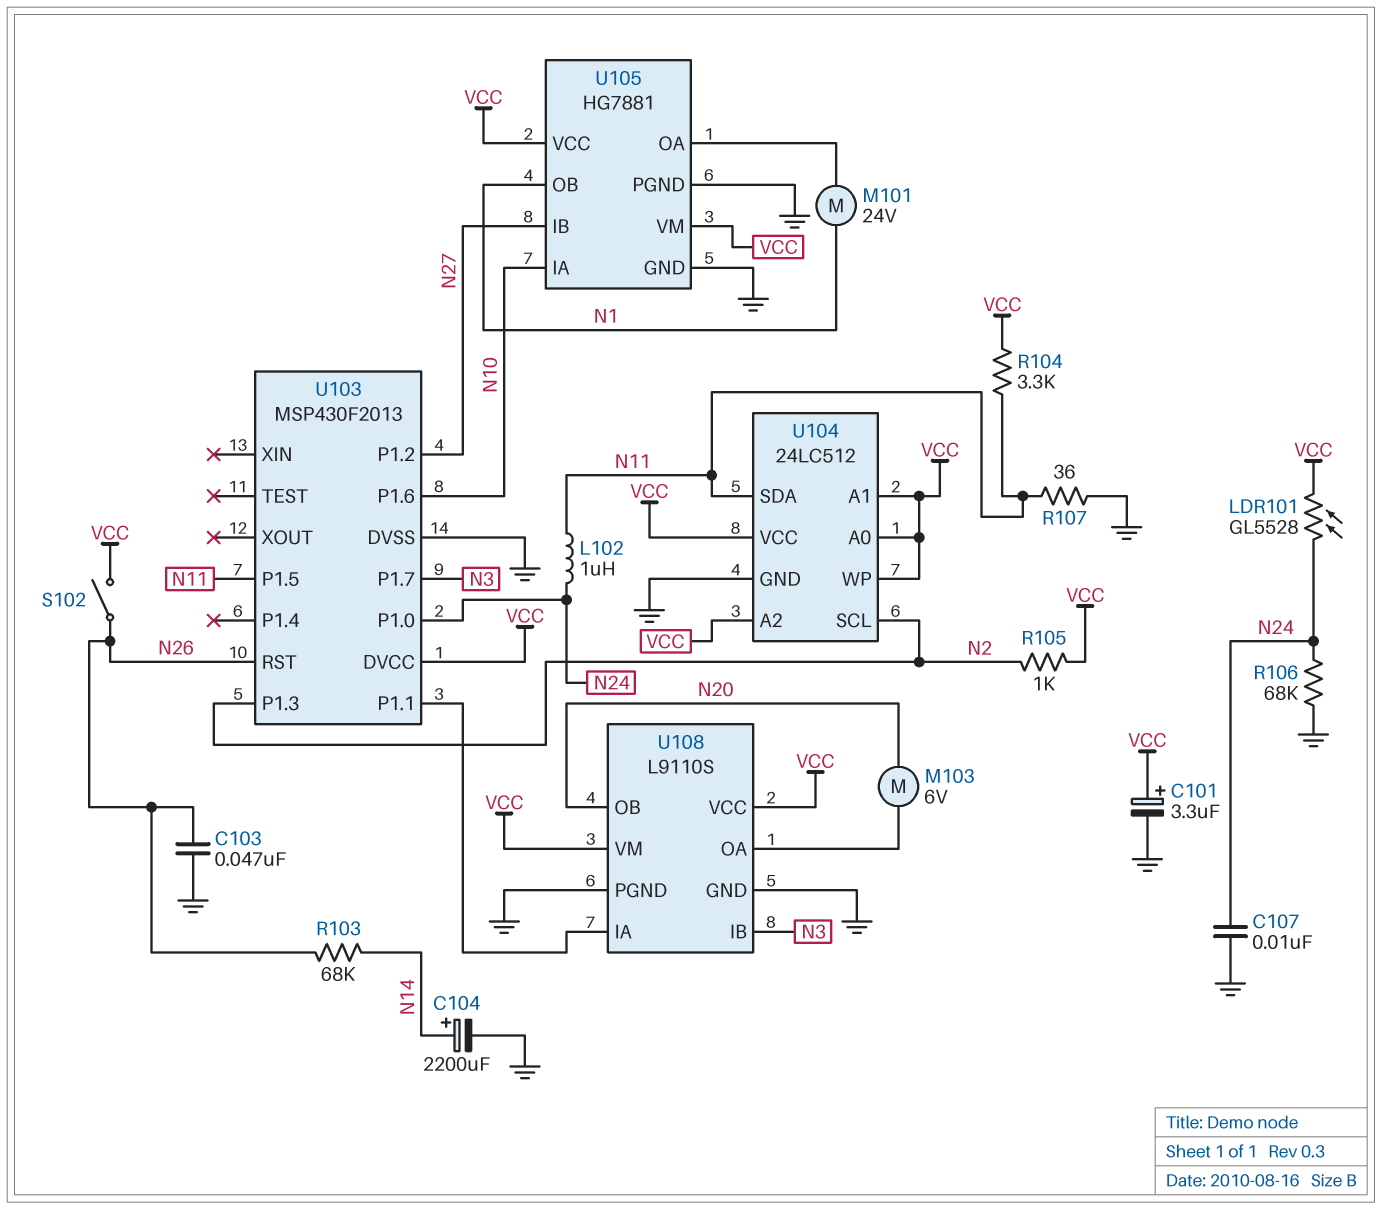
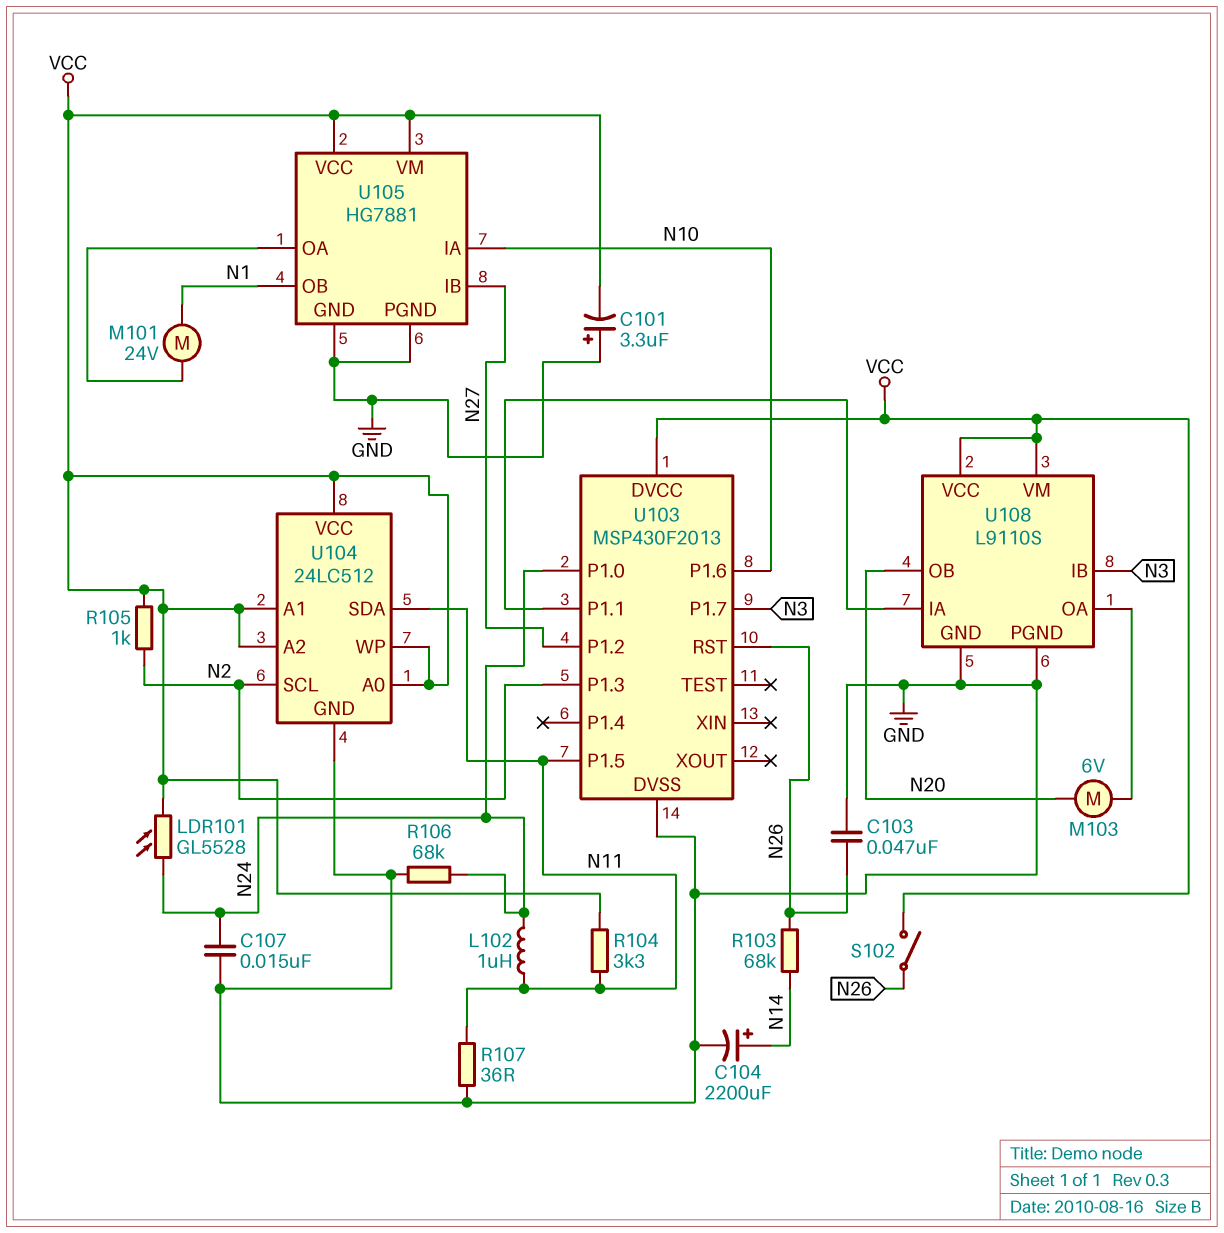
C101: 3.3uF (plus VCC, minus GND) -> 3.3uF (plus GND, minus VCC)
C107: 10nF (GND, N24) -> 15nF (GND, N24)

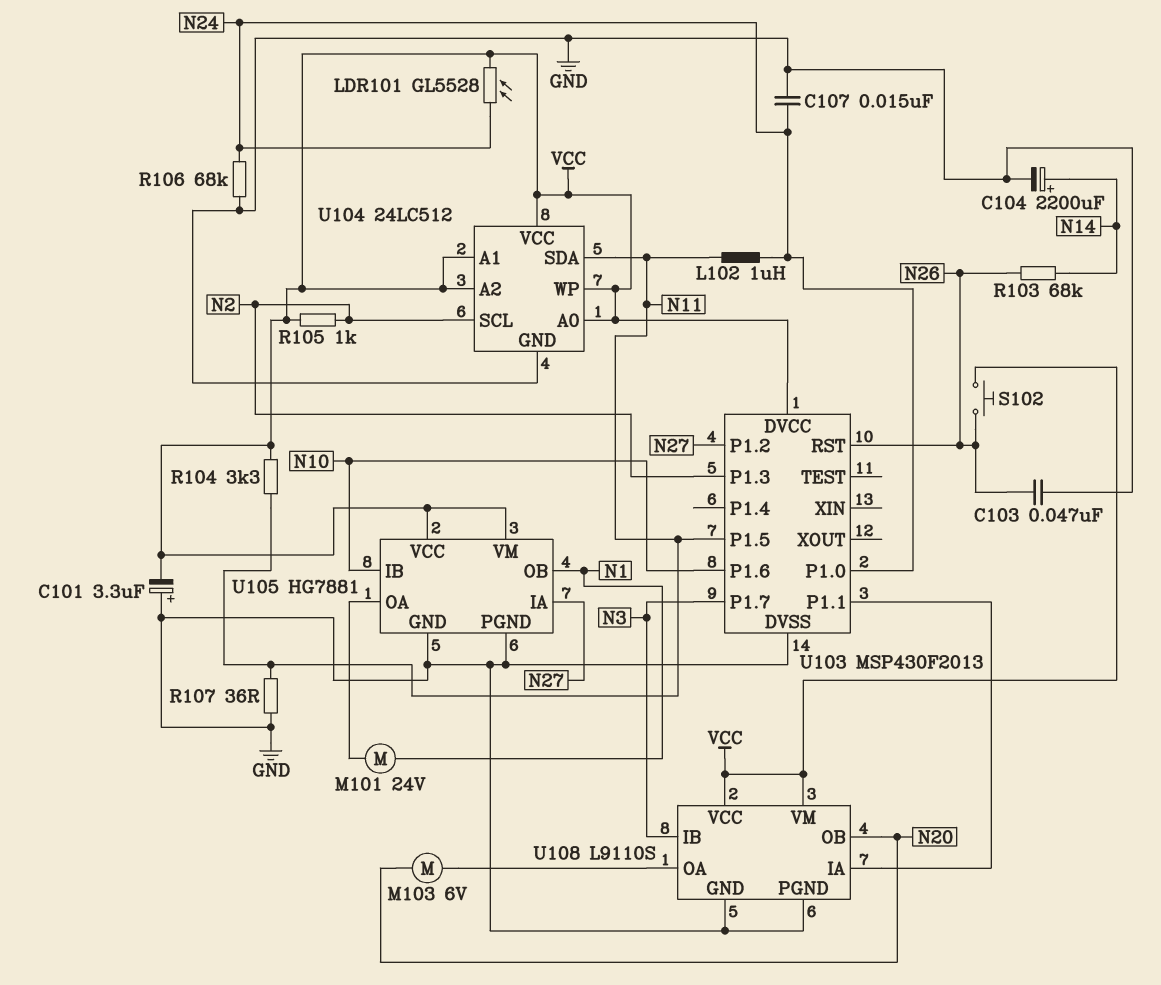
S102: switch (N26, VCC) -> button (N26, VCC)
U105 pin IA: N10 -> N27
U105 pin IB: N27 -> N10

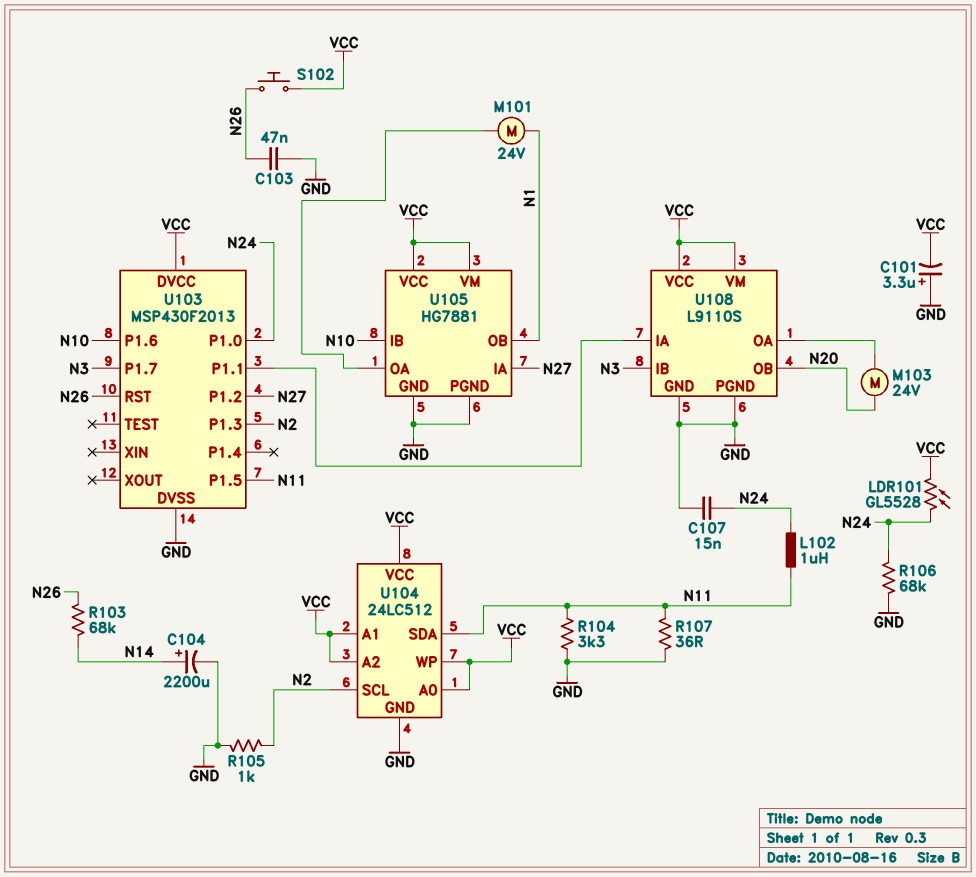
M103: motor 6V (N20, U108/OA) -> motor 24V (N20, U108/OA)
R104: 3.3k (N11, VCC) -> 3.3k (GND, N11)
R105: 1k (N2, VCC) -> 1k (GND, N2)

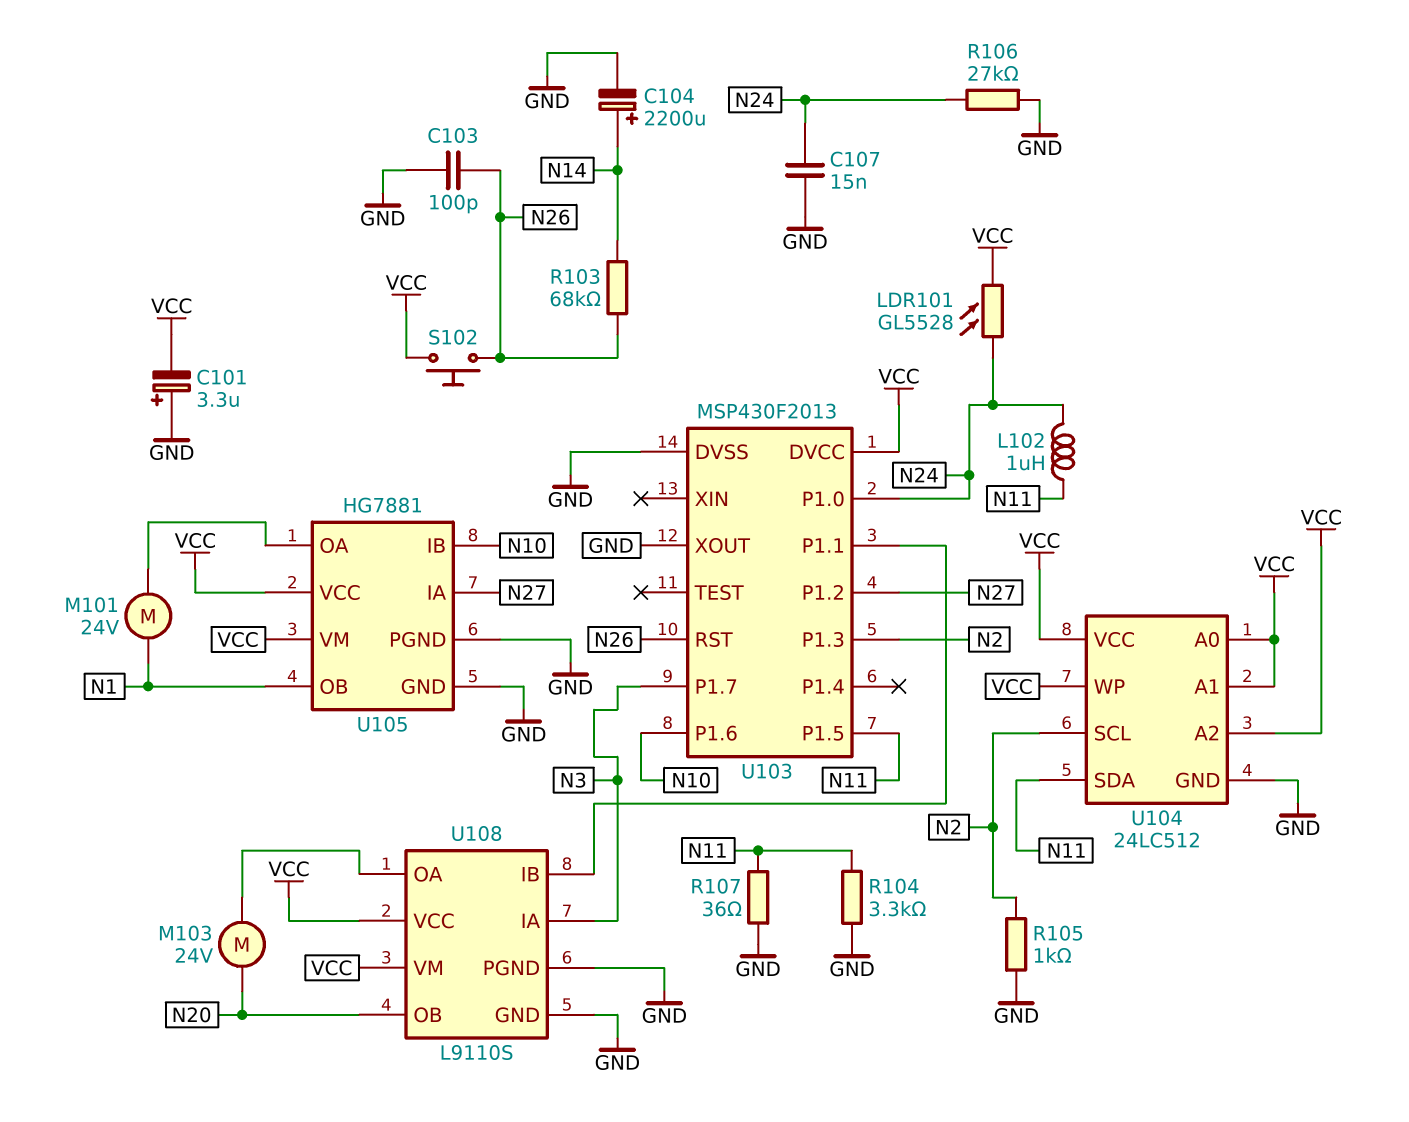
C103: 47nF (GND, N26) -> 100pF (GND, N26)
R106: 68k (GND, N24) -> 27k (GND, N24)
U103 pin XOUT: none -> GND
U108 pin IA: U103/P1.1 -> N3
U108 pin IB: N3 -> U103/P1.1

